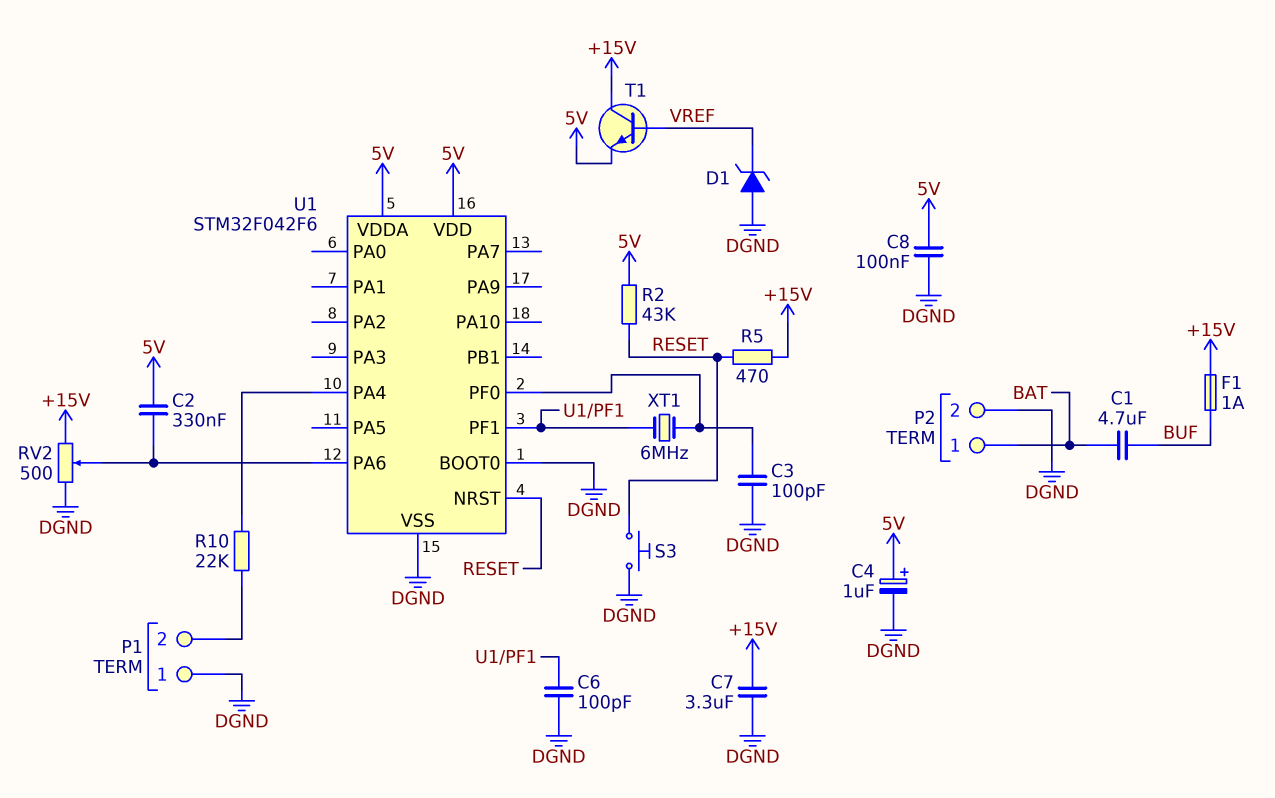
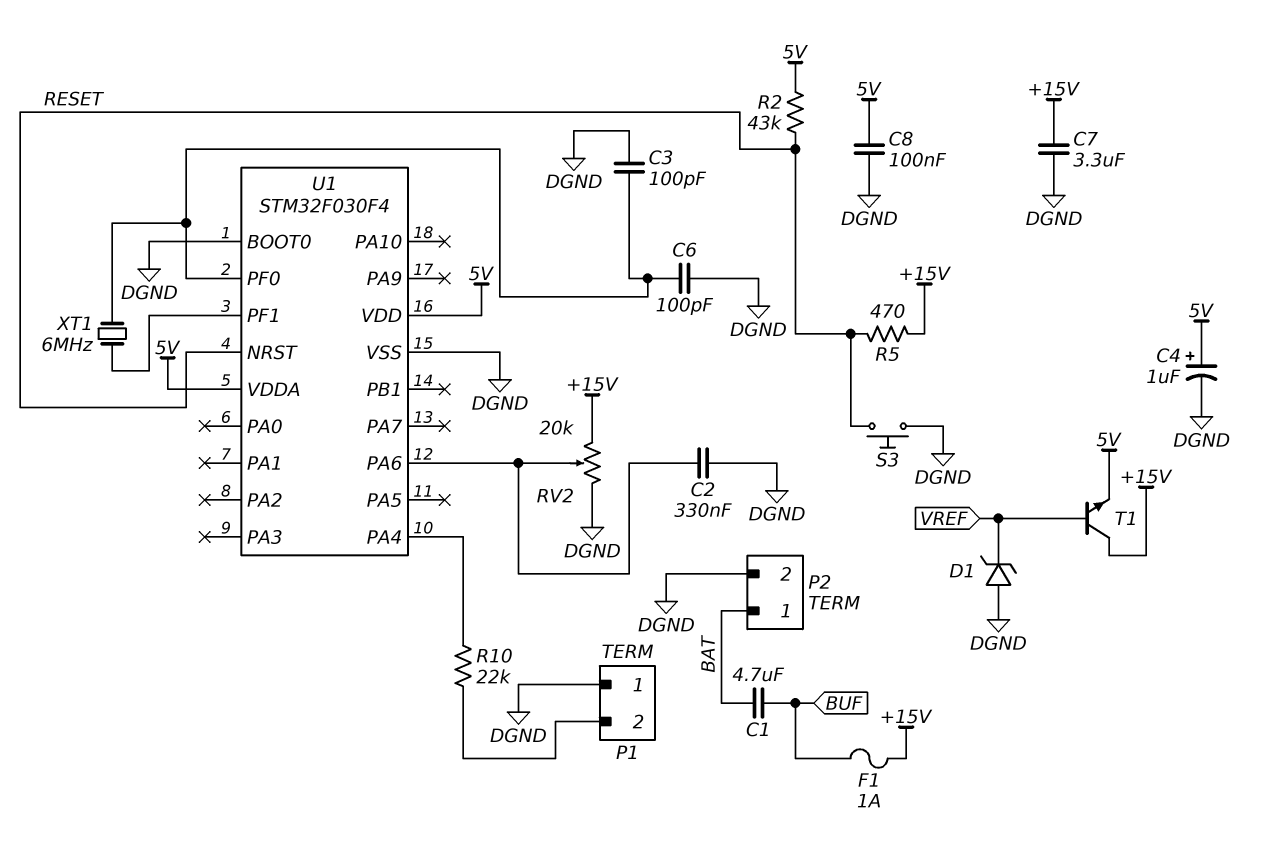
C2: 330nF (5V, U1/PA6) -> 330nF (DGND, U1/PA6)
C6: 100pF (DGND, U1/PF1) -> 100pF (DGND, U1/PF0)
RV2: 500 (+15V, DGND, wiper U1/PA6) -> 20k (+15V, DGND, wiper U1/PA6)
U1: STM32F042F6 -> STM32F030F4

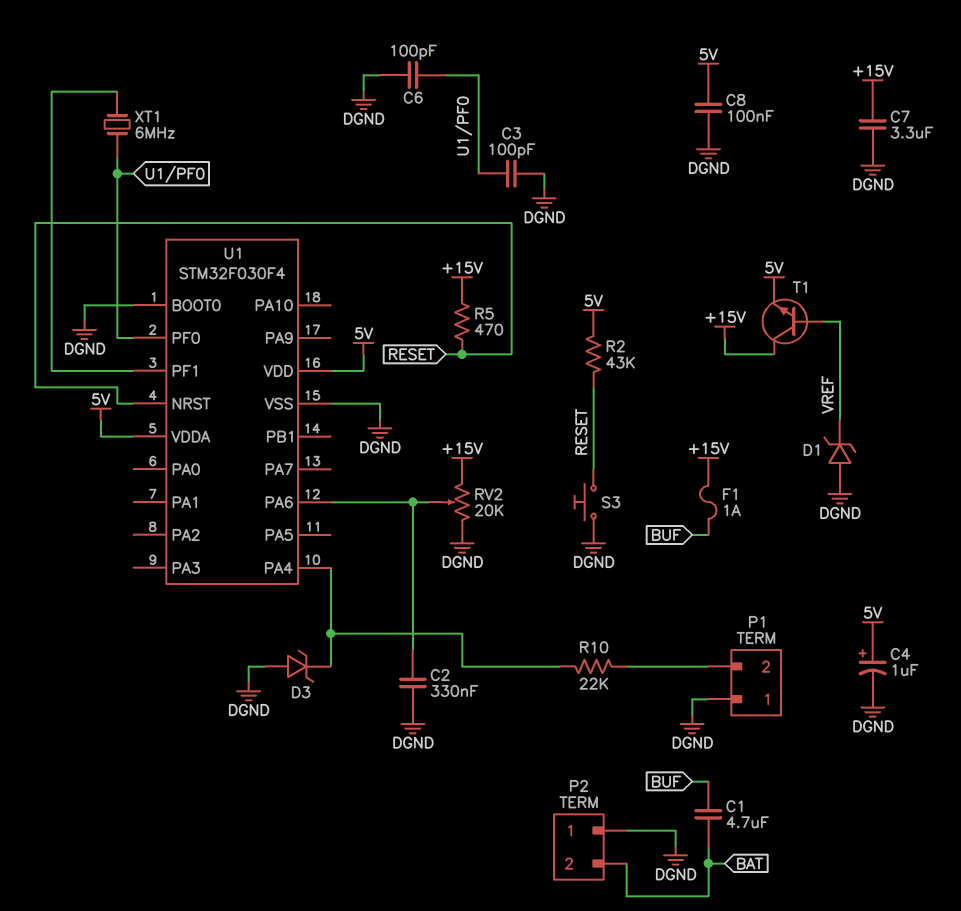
D3: none -> zener (A DGND, K U1/PA4)
P2 pin 1: BAT -> DGND
P2 pin 2: DGND -> BAT

